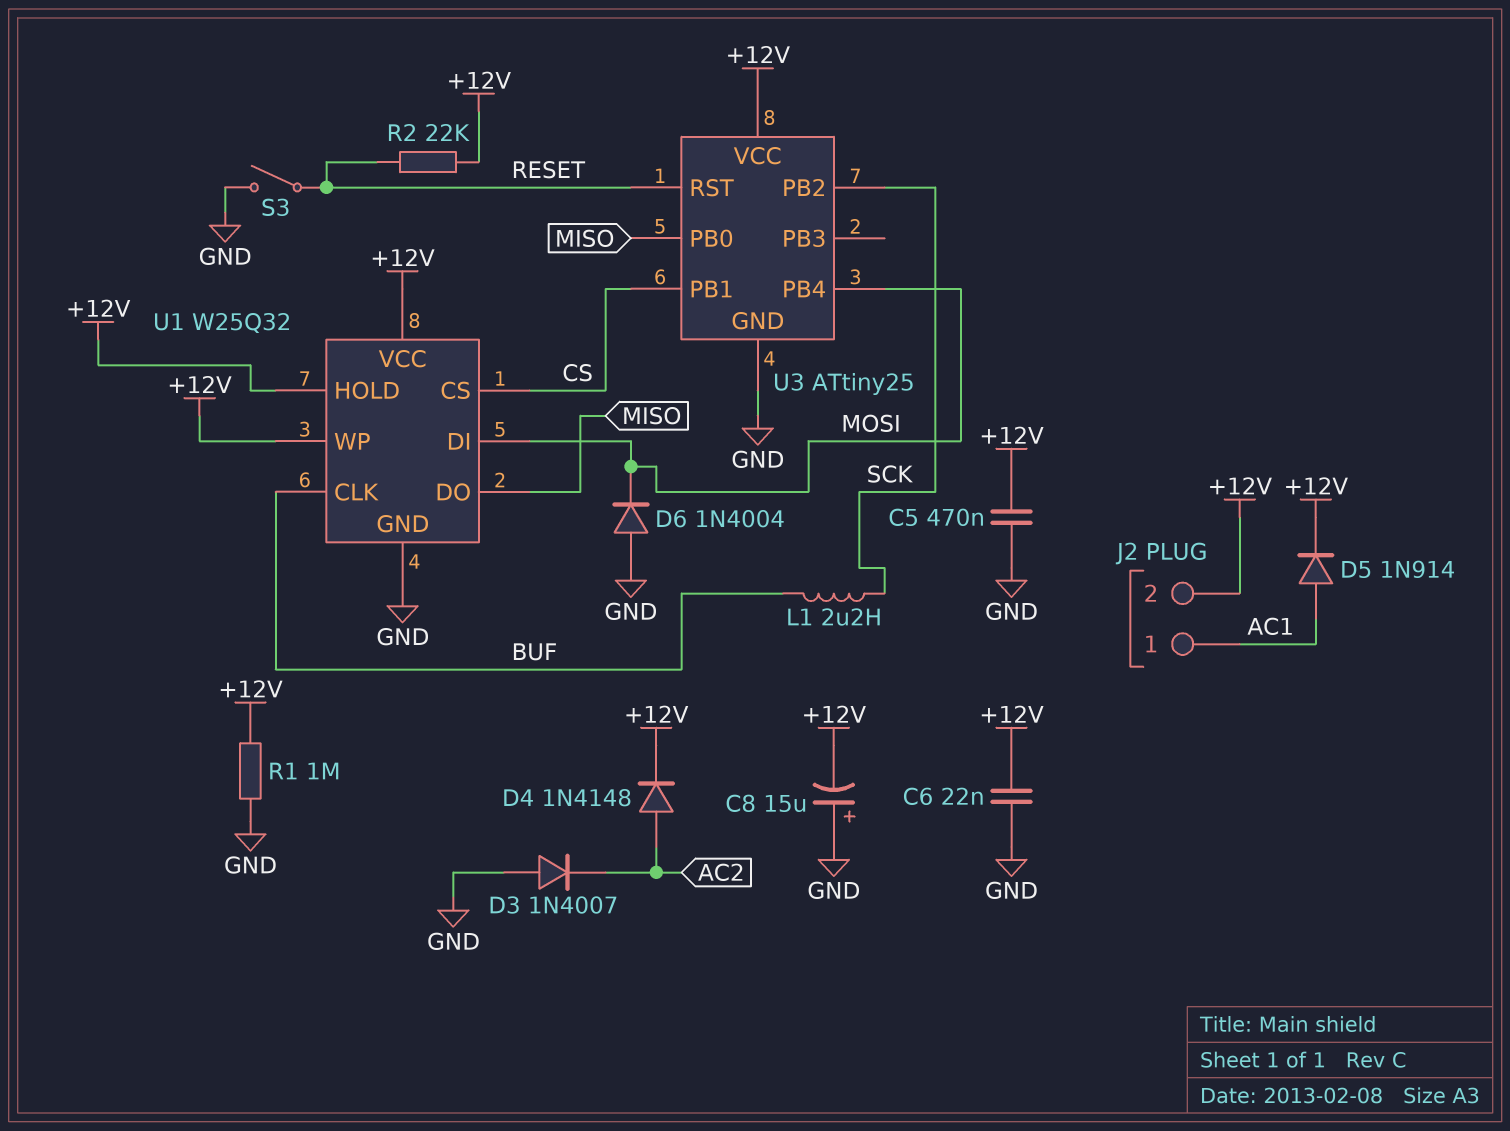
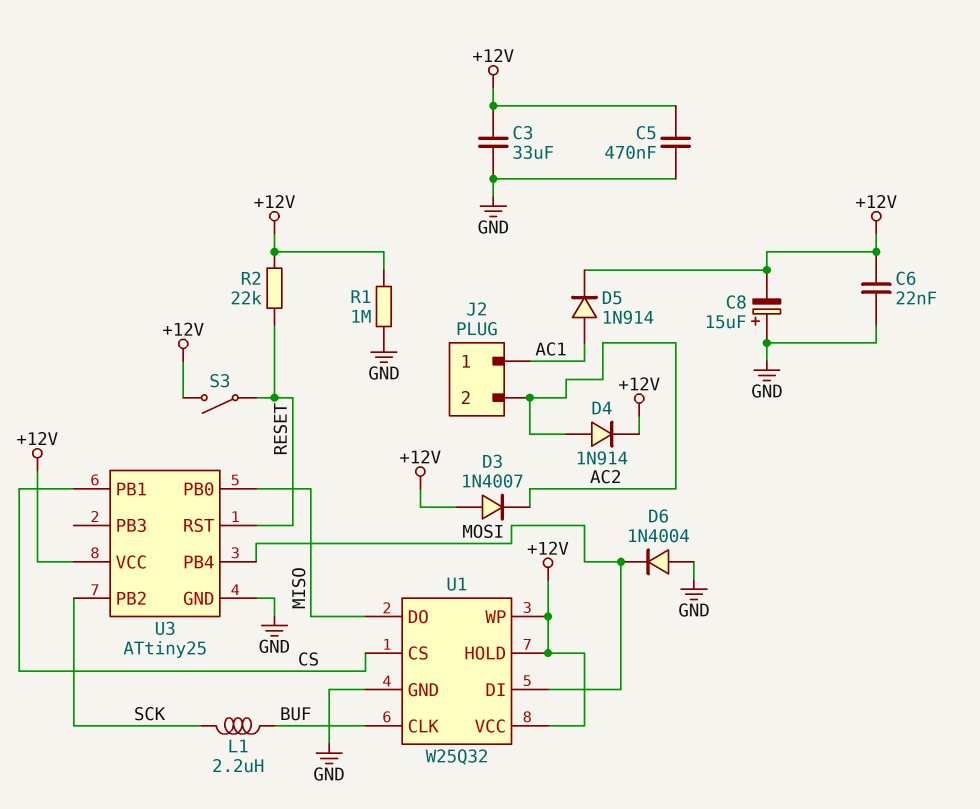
C3: none -> 33uF (+12V, GND)
D3: diode 1N4007 (A GND, K AC2) -> diode 1N4007 (A +12V, K AC2)
D4: diode 1N4148 (A AC2, K +12V) -> diode 1N914 (A AC2, K +12V)
J2 pin 2: +12V -> AC2
S3: switch (GND, RESET) -> switch (+12V, RESET)

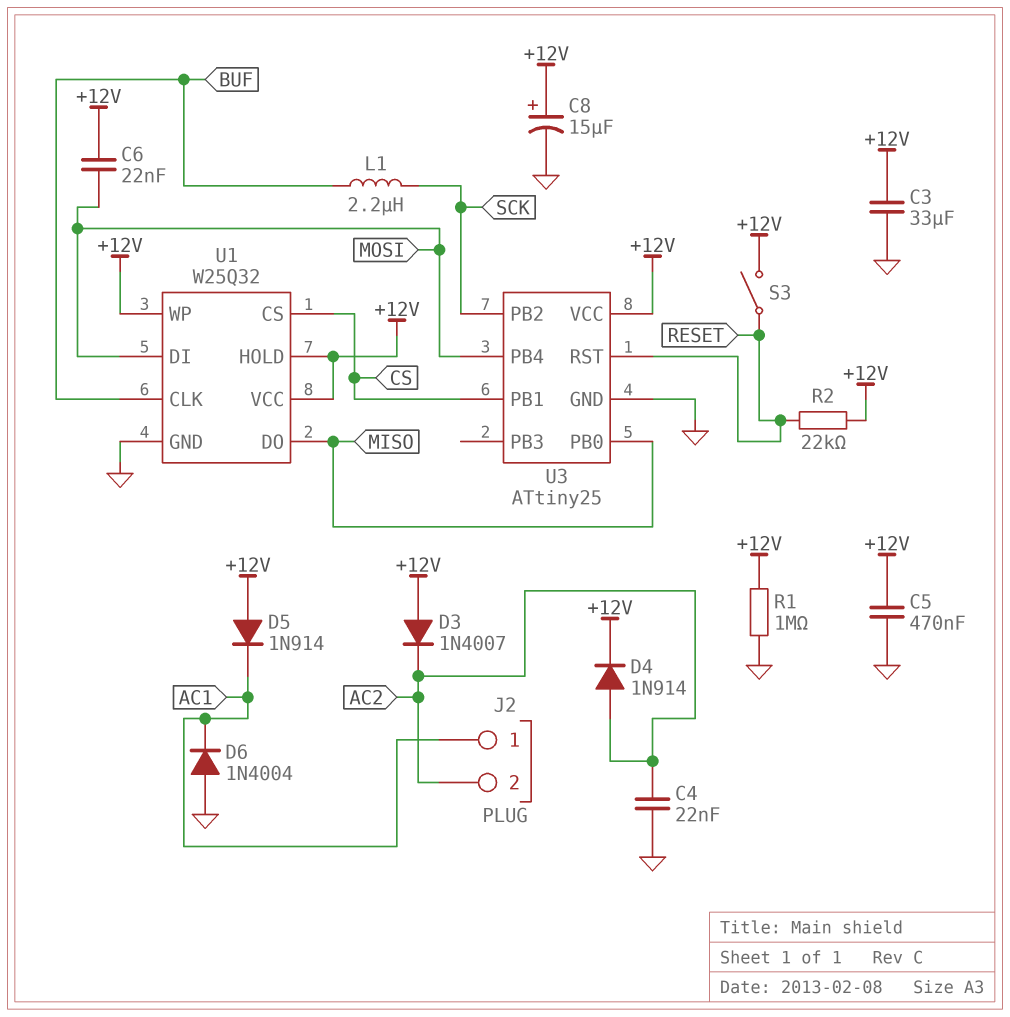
C4: none -> 22nF (AC2, GND)
C6: 22nF (+12V, GND) -> 22nF (+12V, MOSI)
C8: 15uF (plus GND, minus +12V) -> 15uF (plus +12V, minus GND)
D5: diode 1N914 (A AC1, K +12V) -> diode 1N914 (A +12V, K AC1)
D6: diode 1N4004 (A GND, K MOSI) -> diode 1N4004 (A GND, K AC1)

